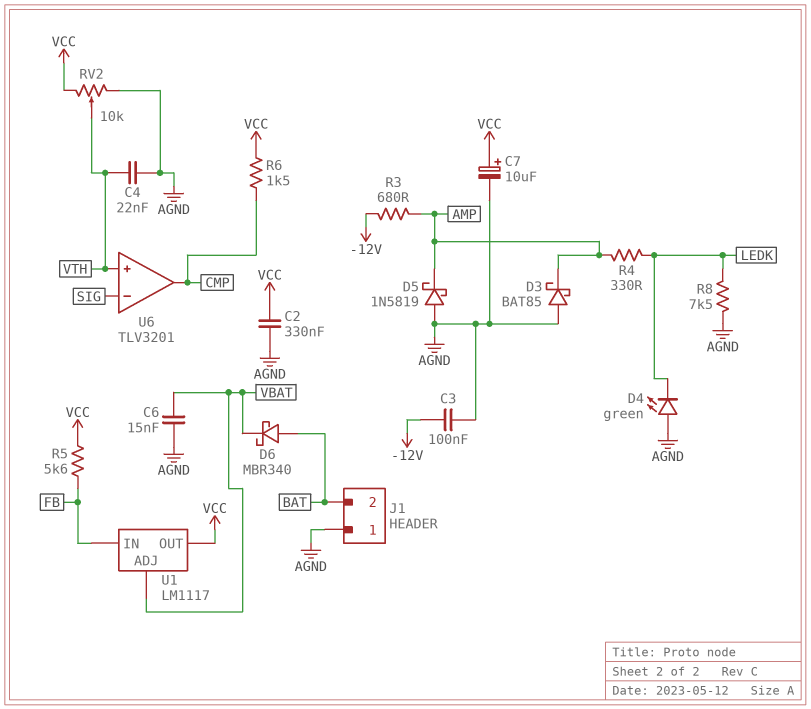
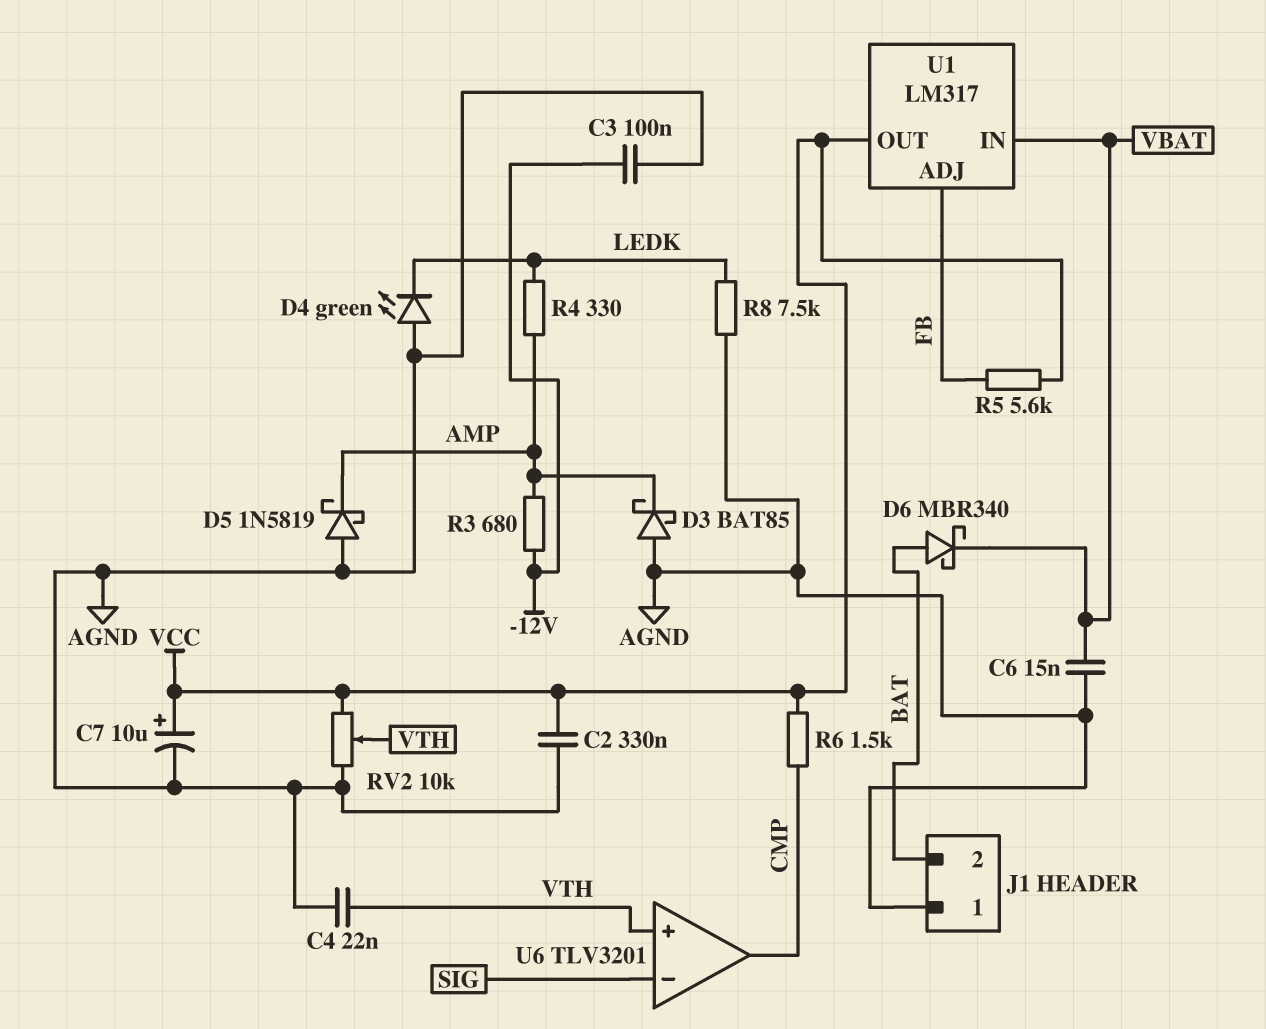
U1: LM1117 -> LM317
U1 pin ADJ: VBAT -> FB
U1 pin IN: FB -> VBAT

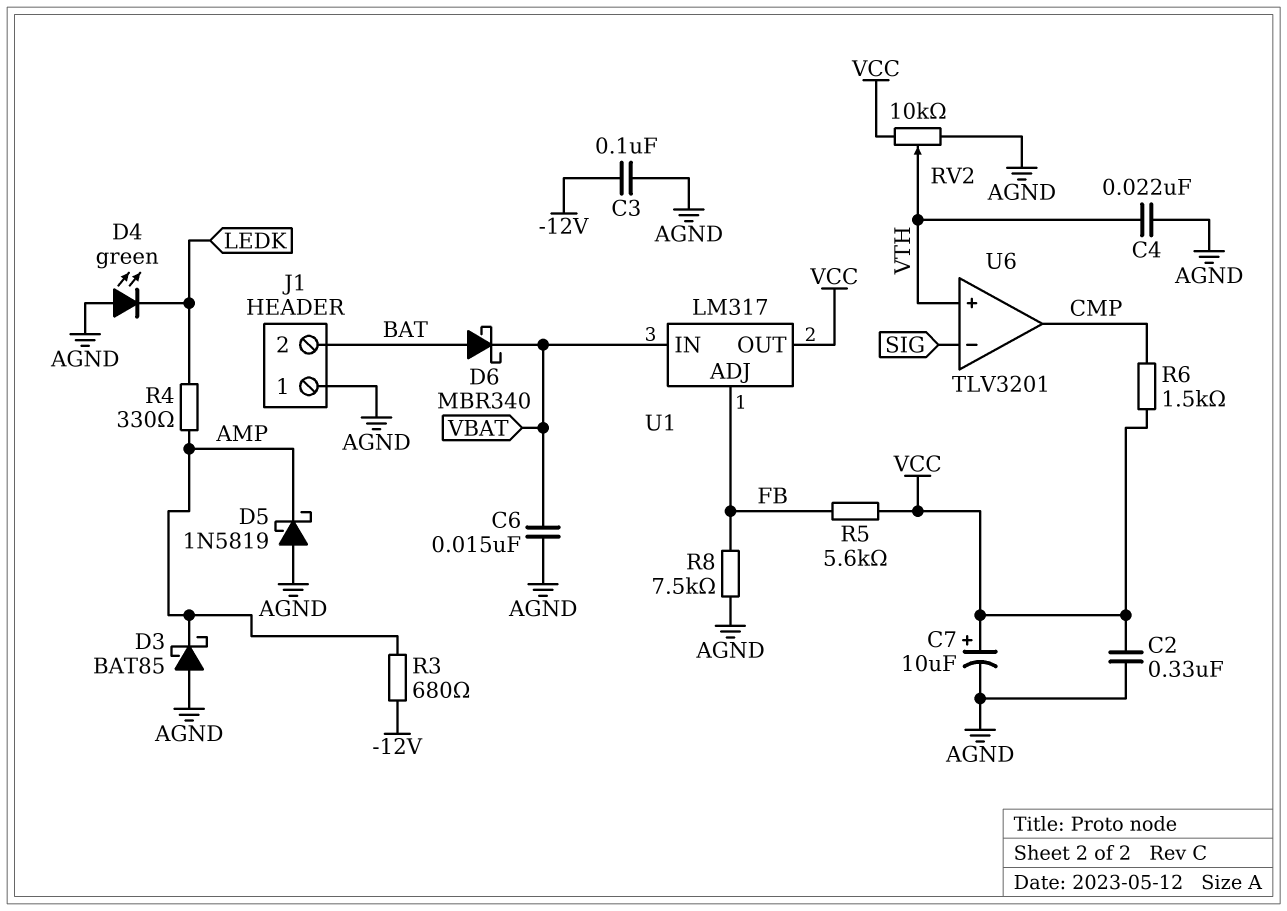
R8: 7.5k (AGND, LEDK) -> 7.5k (AGND, FB)

